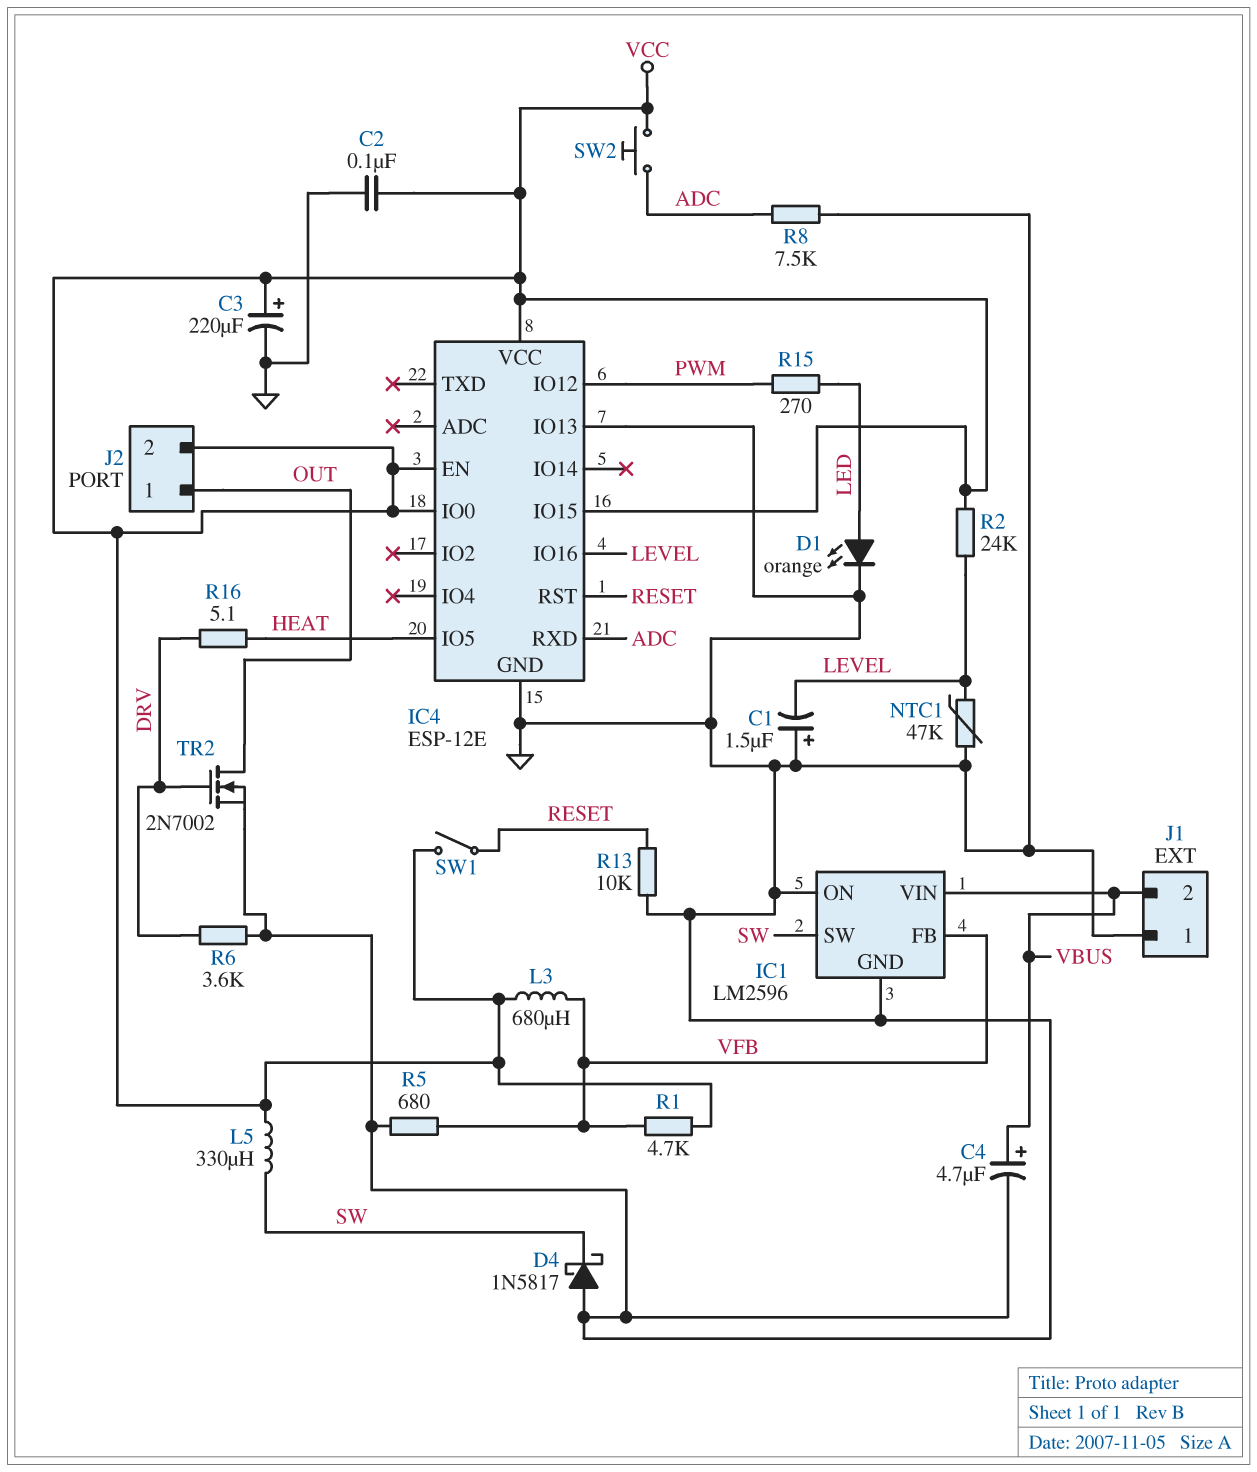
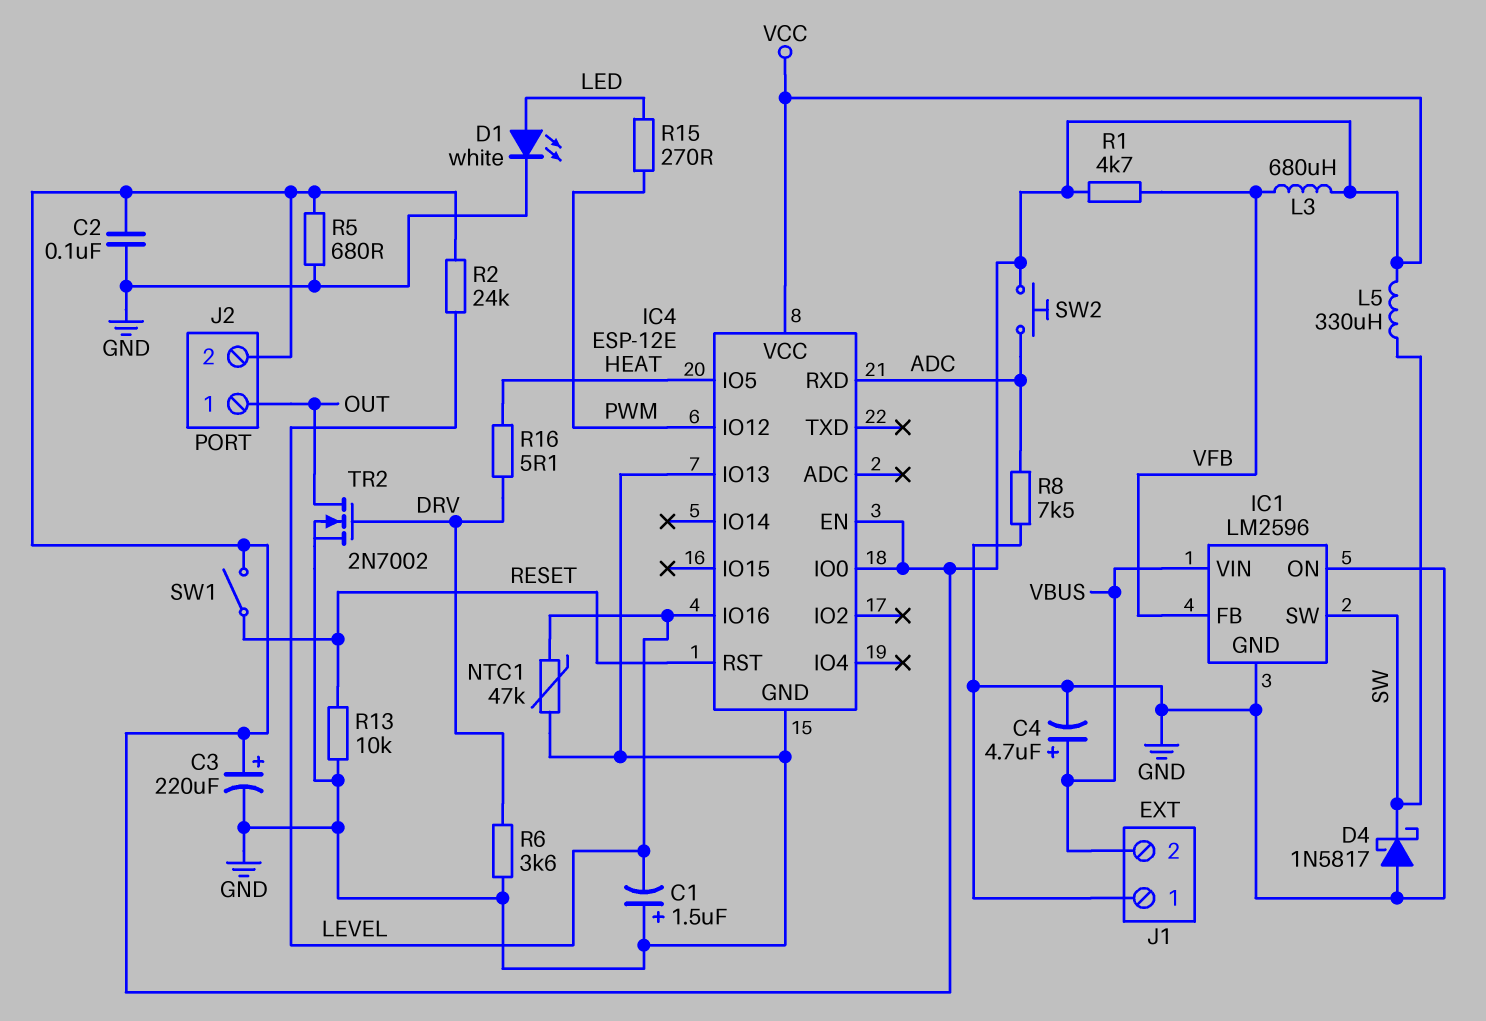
D1: LED orange (A LED, K GND) -> LED white (A LED, K GND)
IC4 pin IO15: VCC -> none
R5: 680 (GND, VFB) -> 680 (GND, VCC)

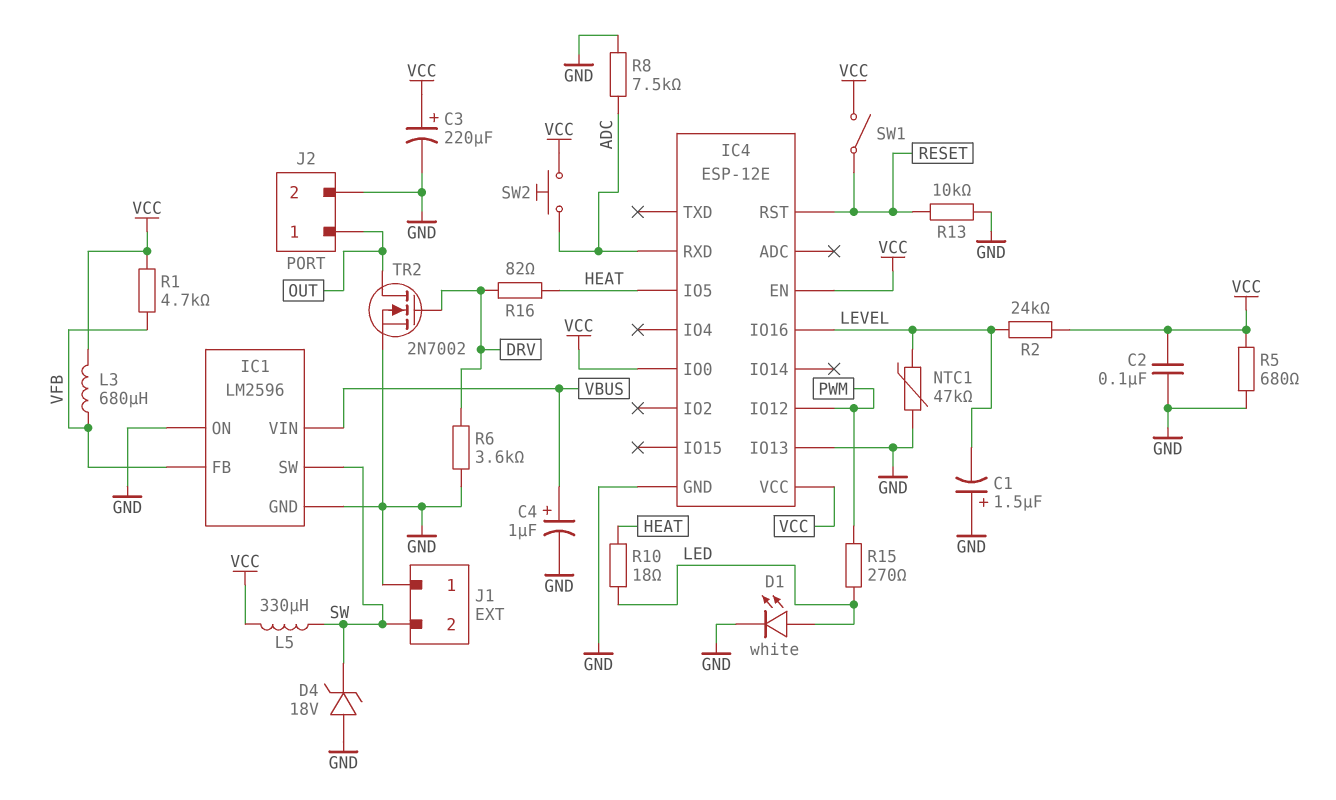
C4: 4.7uF (plus VBUS, minus GND) -> 1uF (plus VBUS, minus GND)
D4: schottky 1N5817 (A GND, K SW) -> zener 18V (A GND, K SW)
J1 pin 2: VBUS -> SW
J2 pin 2: VCC -> GND
R10: none -> 18 (HEAT, LED)
R16: 5.1 (DRV, HEAT) -> 82 (DRV, HEAT)

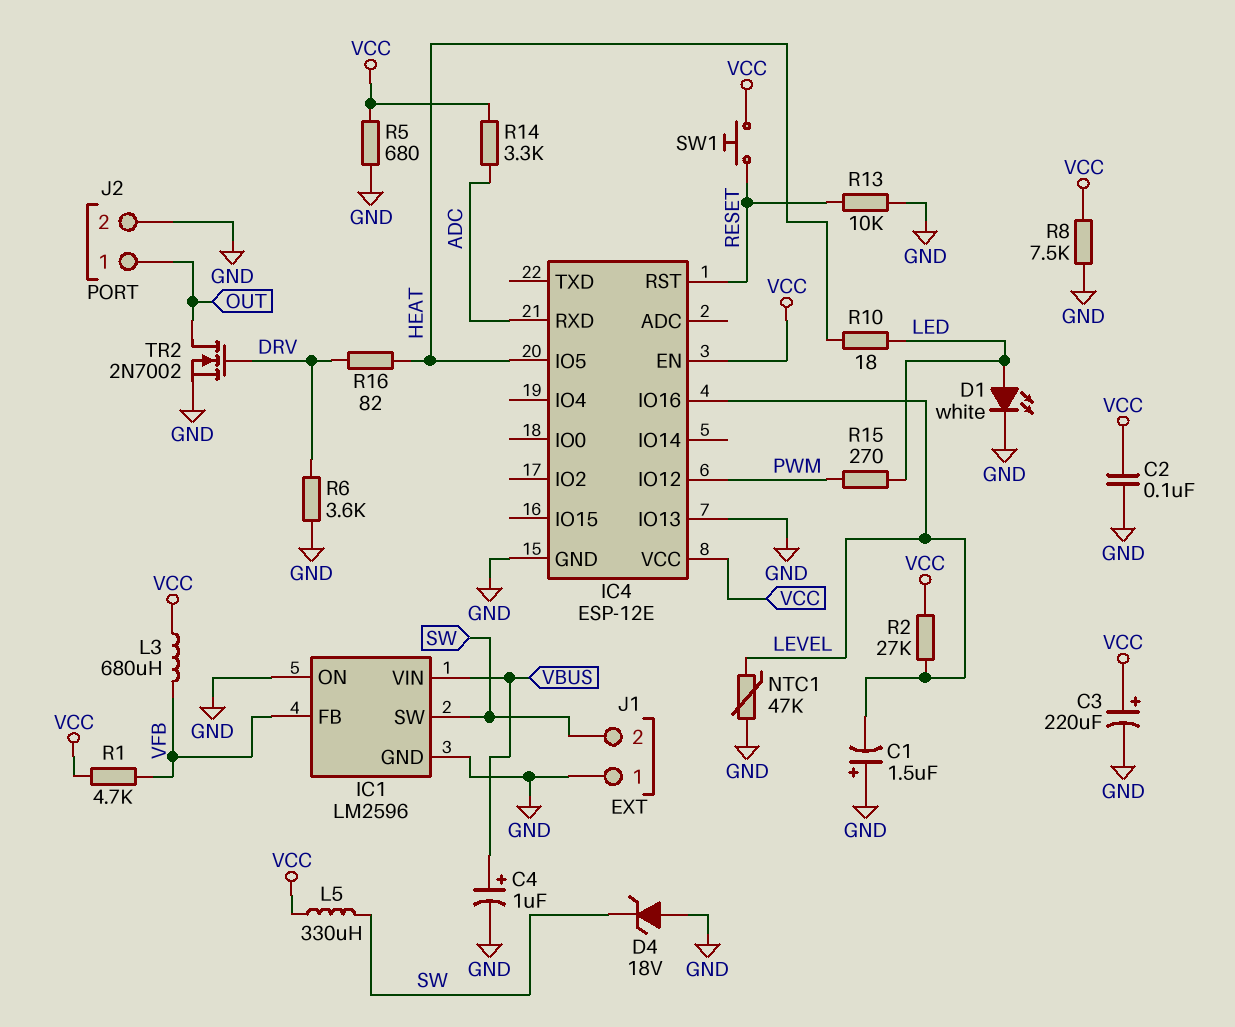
IC4 pin IO0: VCC -> none
R2: 24k (LEVEL, VCC) -> 27k (LEVEL, VCC)
R8: 7.5k (ADC, GND) -> 7.5k (GND, VCC)
R14: none -> 3.3k (ADC, VCC)
SW1: switch (RESET, VCC) -> button (RESET, VCC)
SW2: button (ADC, VCC) -> none

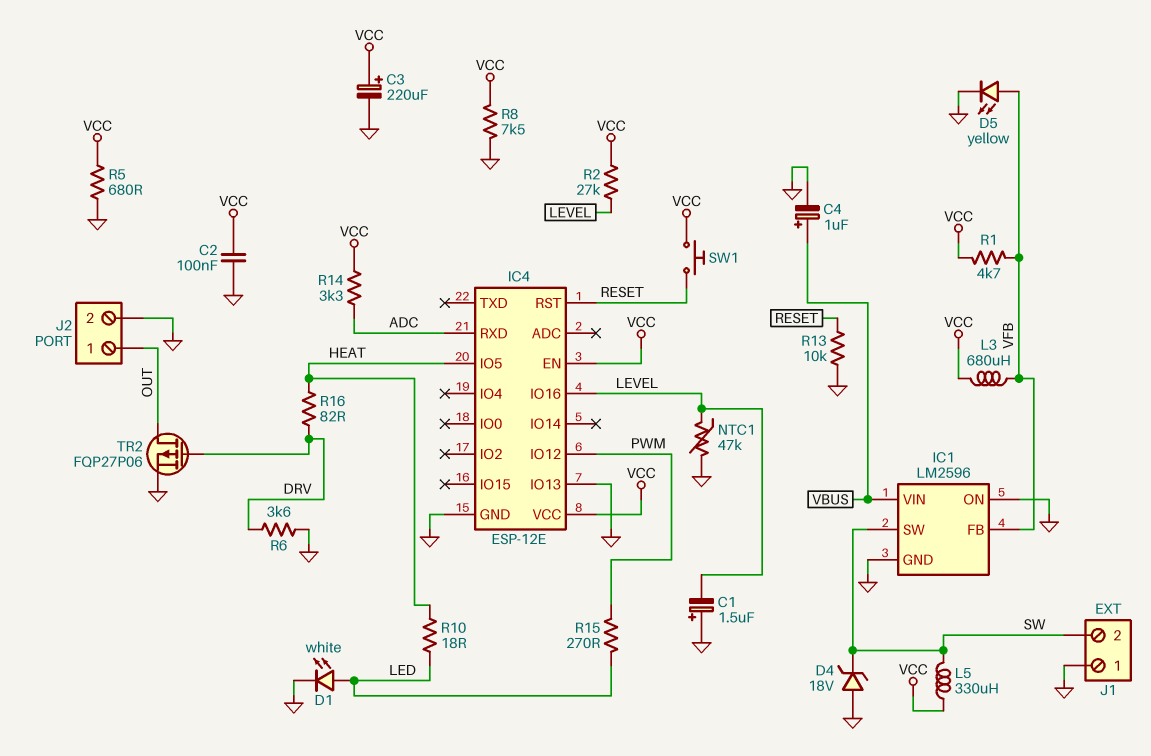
D5: none -> LED yellow (A VFB, K GND)
TR2: NMOS 2N7002 (G DRV, D OUT, S GND) -> PMOS FQP27P06 (G DRV, D OUT, S GND)

